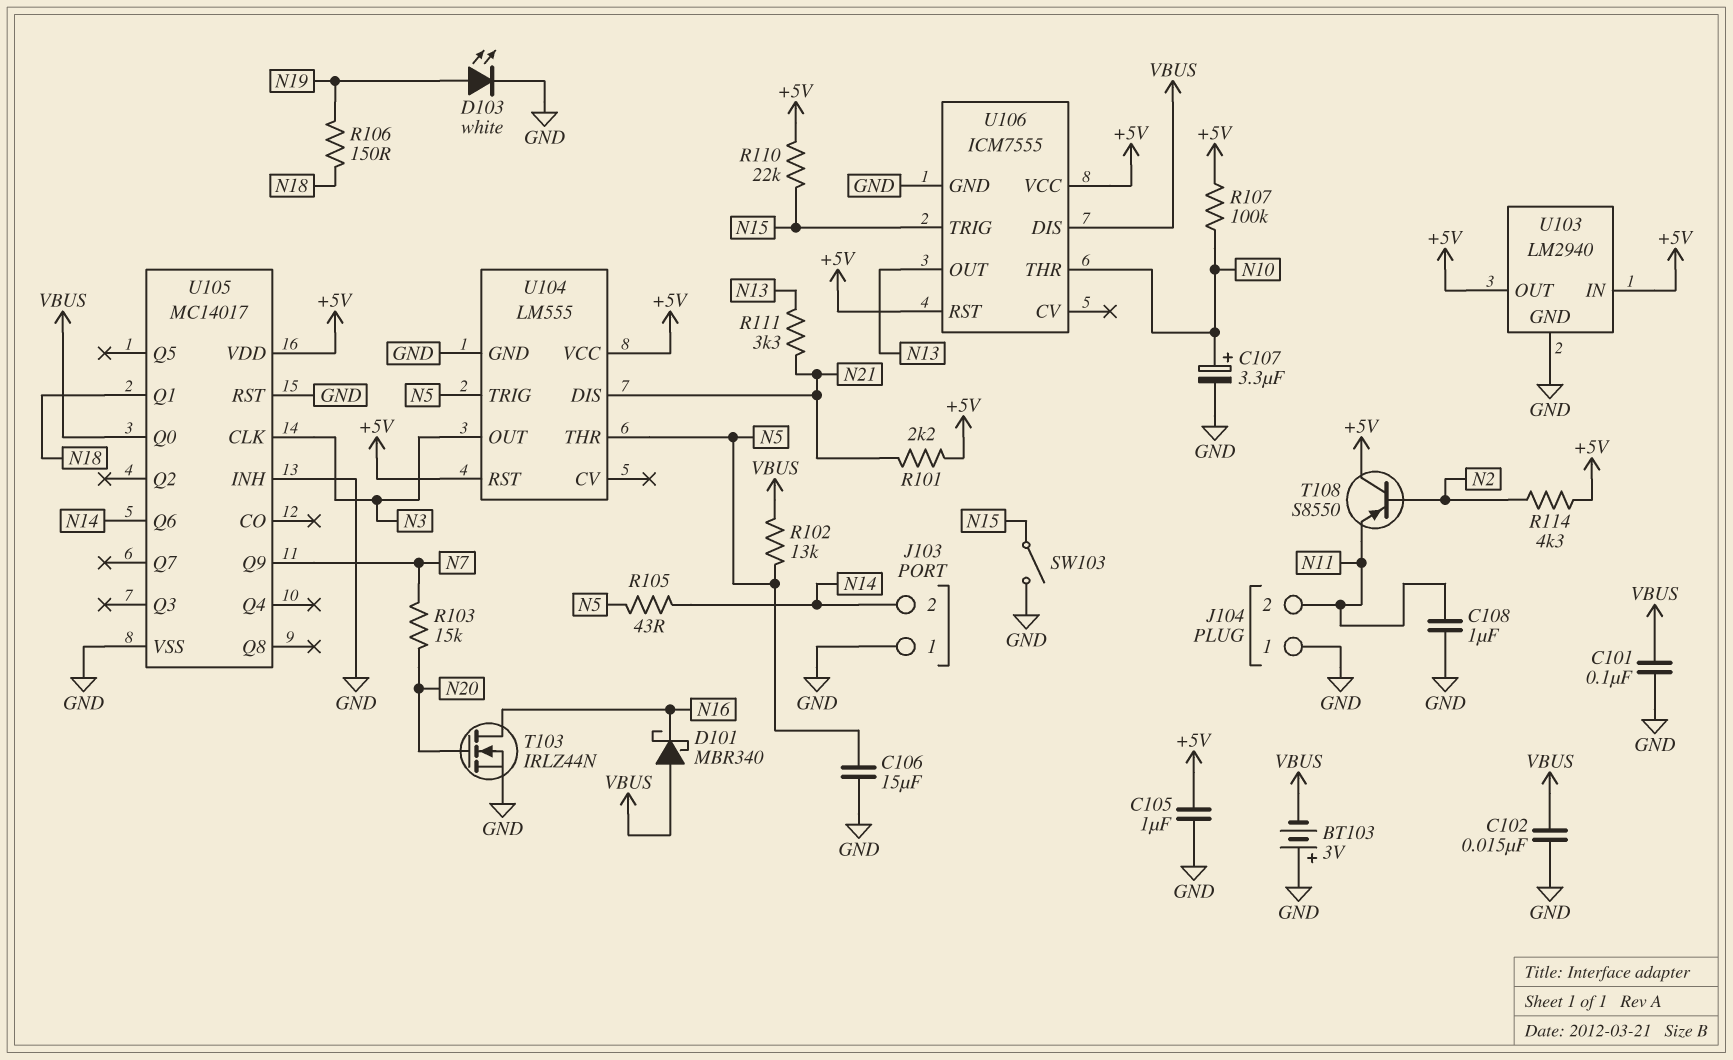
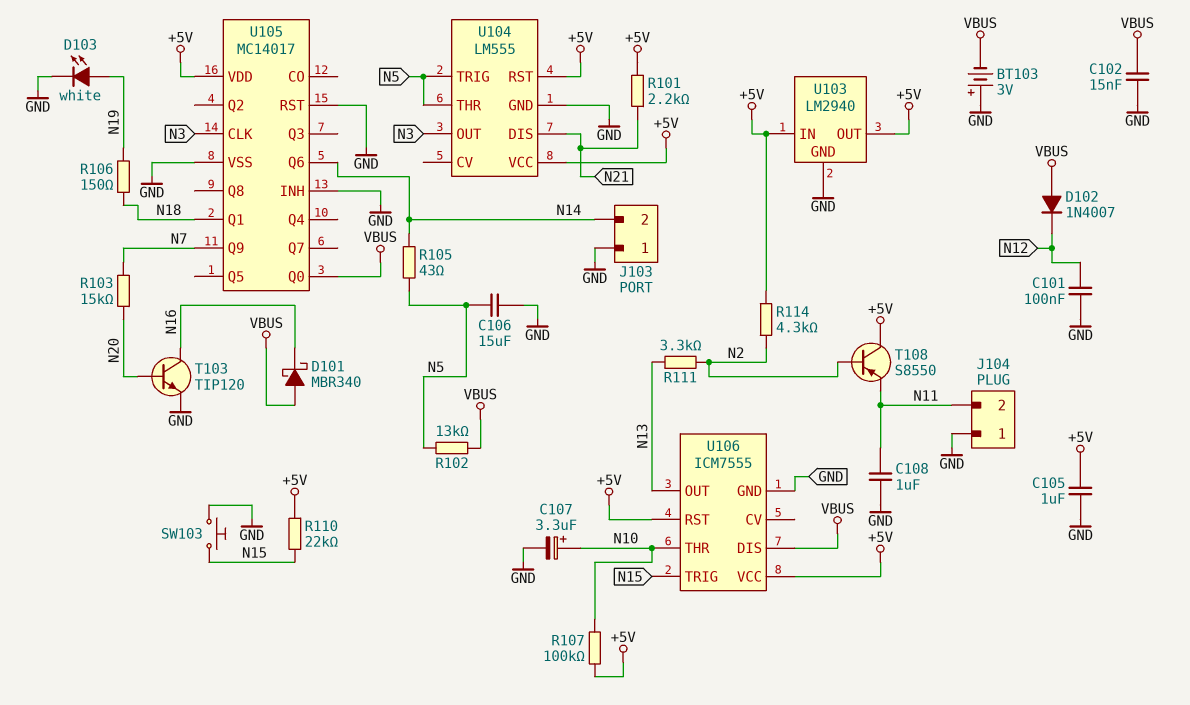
C101: 100nF (GND, VBUS) -> 100nF (GND, N12)
D102: none -> diode 1N4007 (A VBUS, K N12)
R111: 3.3k (N13, N21) -> 3.3k (N2, N13)
SW103: switch (GND, N15) -> button (GND, N15)
T103: NMOS IRLZ44N (G N20, D N16, S GND) -> NPN TIP120 (B N20, C N16, E GND)

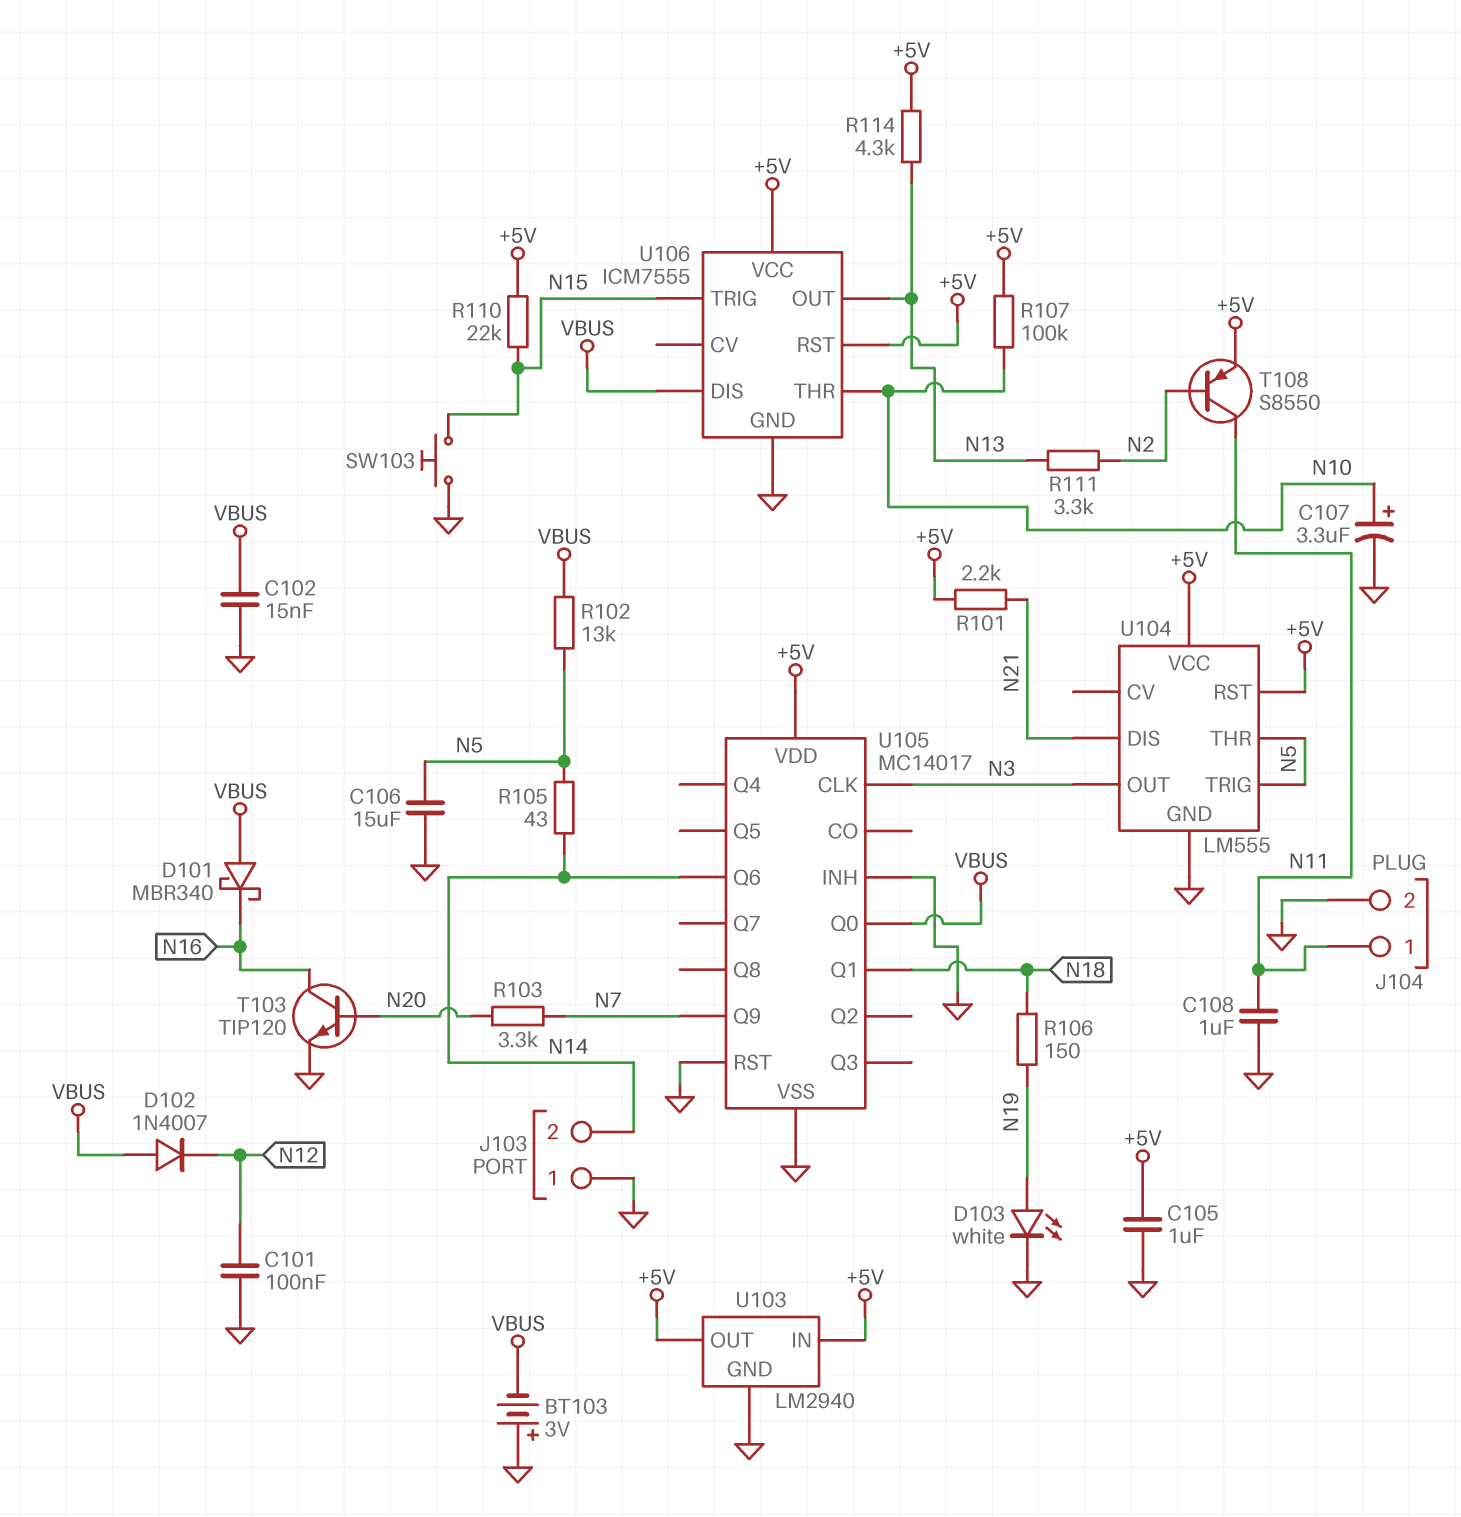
J104 pin 1: GND -> N11
J104 pin 2: N11 -> GND
R103: 15k (N7, N20) -> 3.3k (N7, N20)
R114: 4.3k (+5V, N2) -> 4.3k (+5V, N13)
T108: PNP S8550 (B N2, C +5V, E N11) -> PNP S8550 (B N2, C N11, E +5V)

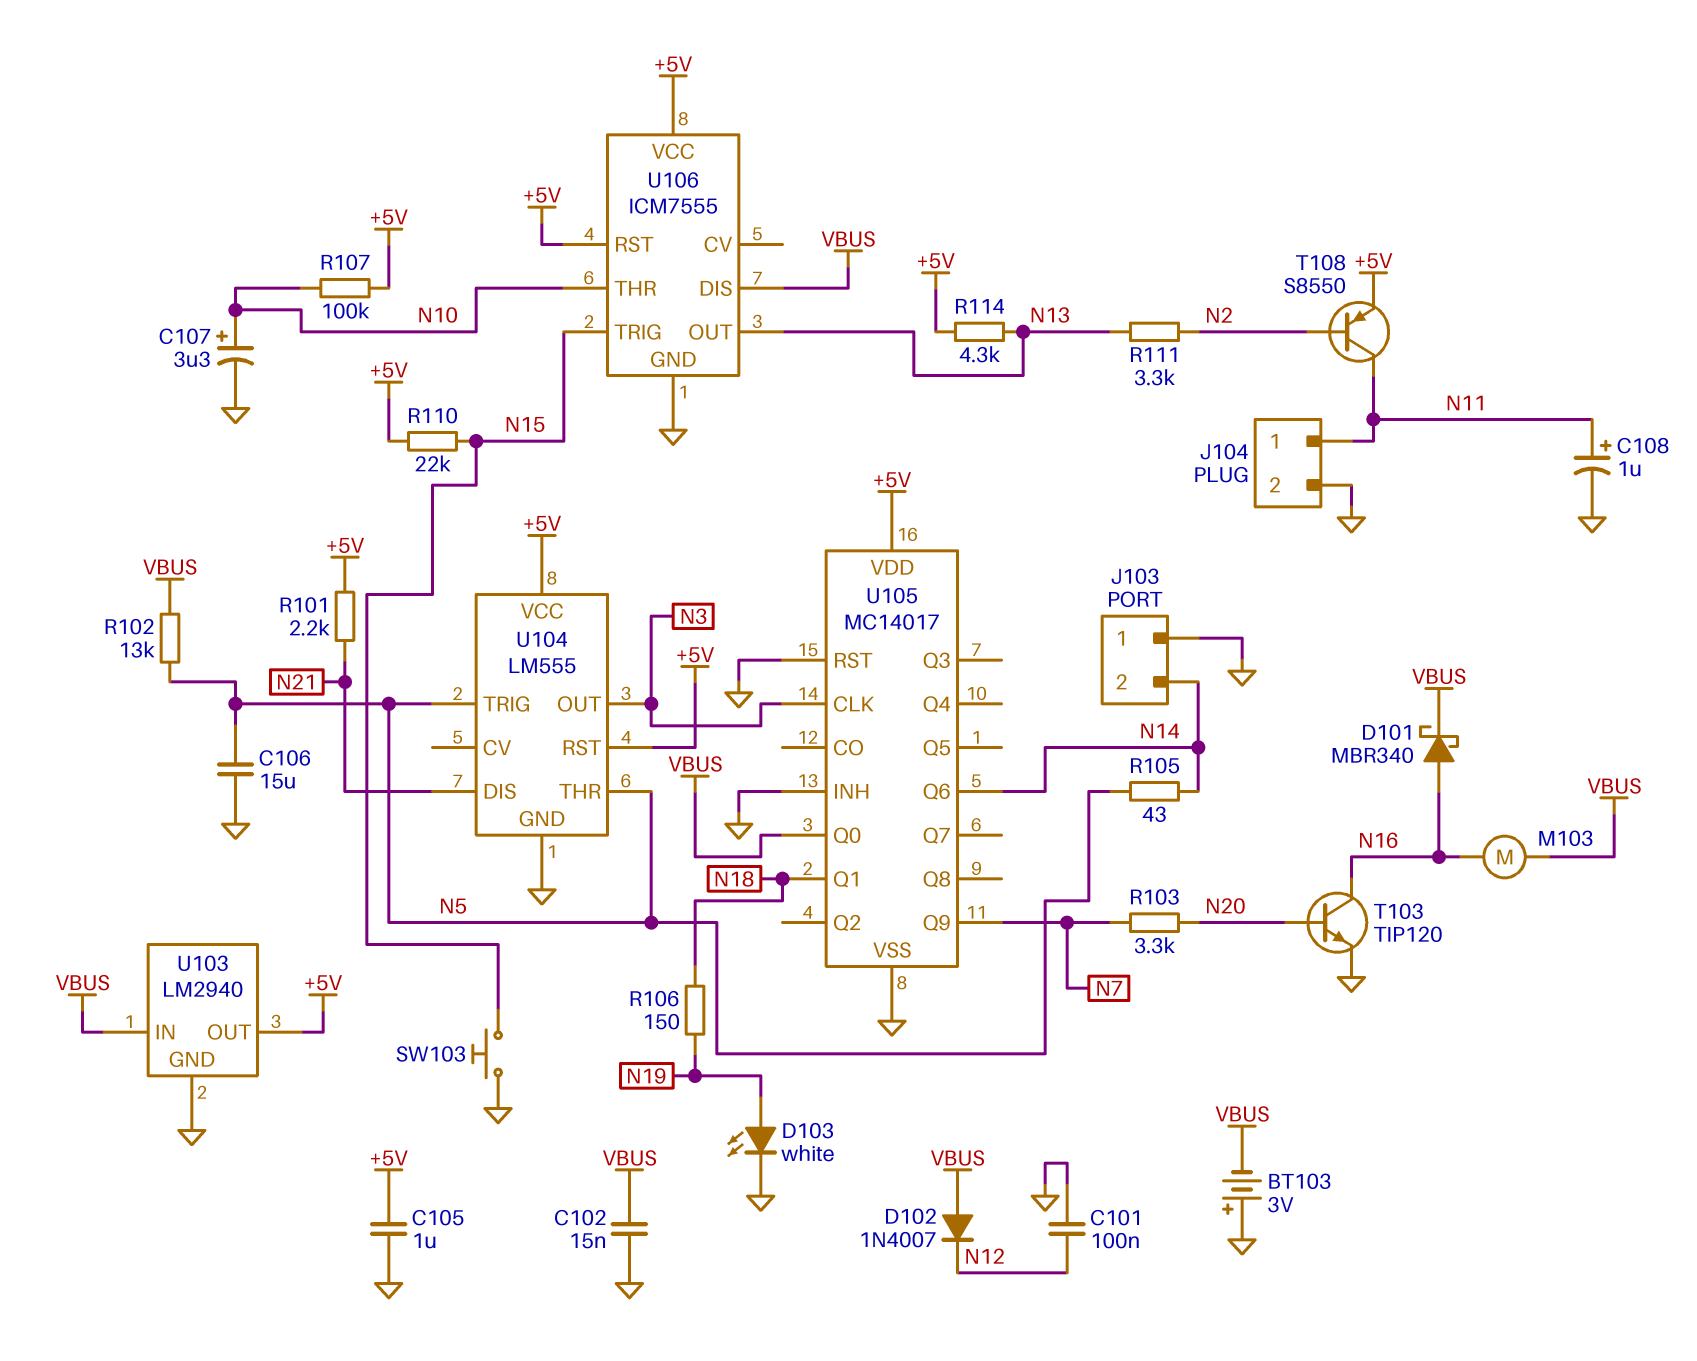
C108: 1uF (GND, N11) -> 1uF (plus N11, minus GND)
D101: schottky MBR340 (A VBUS, K N16) -> schottky MBR340 (A N16, K VBUS)
M103: none -> motor (N16, VBUS)
U103 pin IN: +5V -> VBUS

